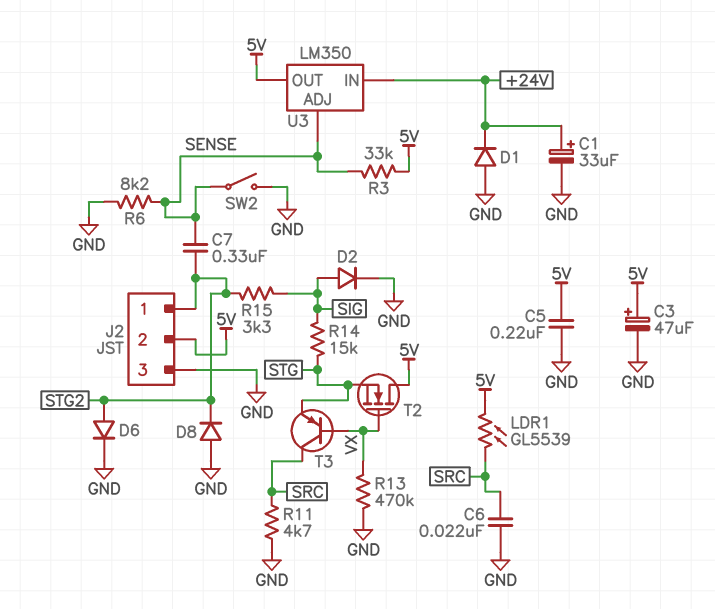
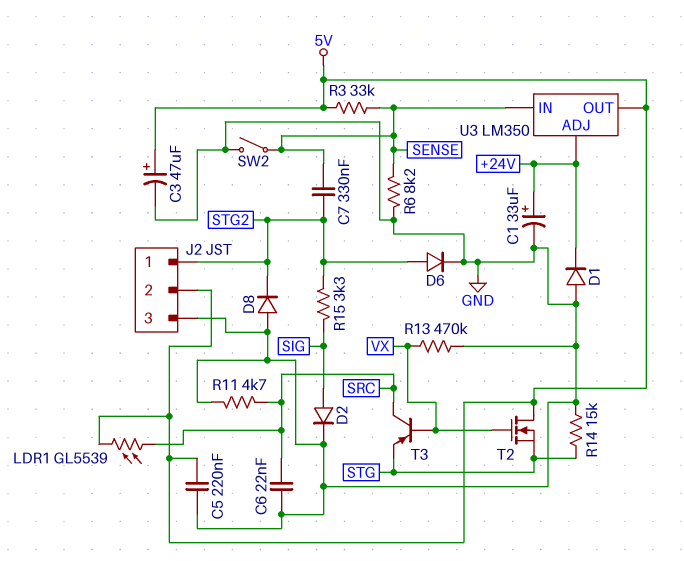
R14: 15k (SIG, STG) -> 15k (GND, STG)
U3 pin ADJ: SENSE -> +24V
U3 pin IN: +24V -> SENSE

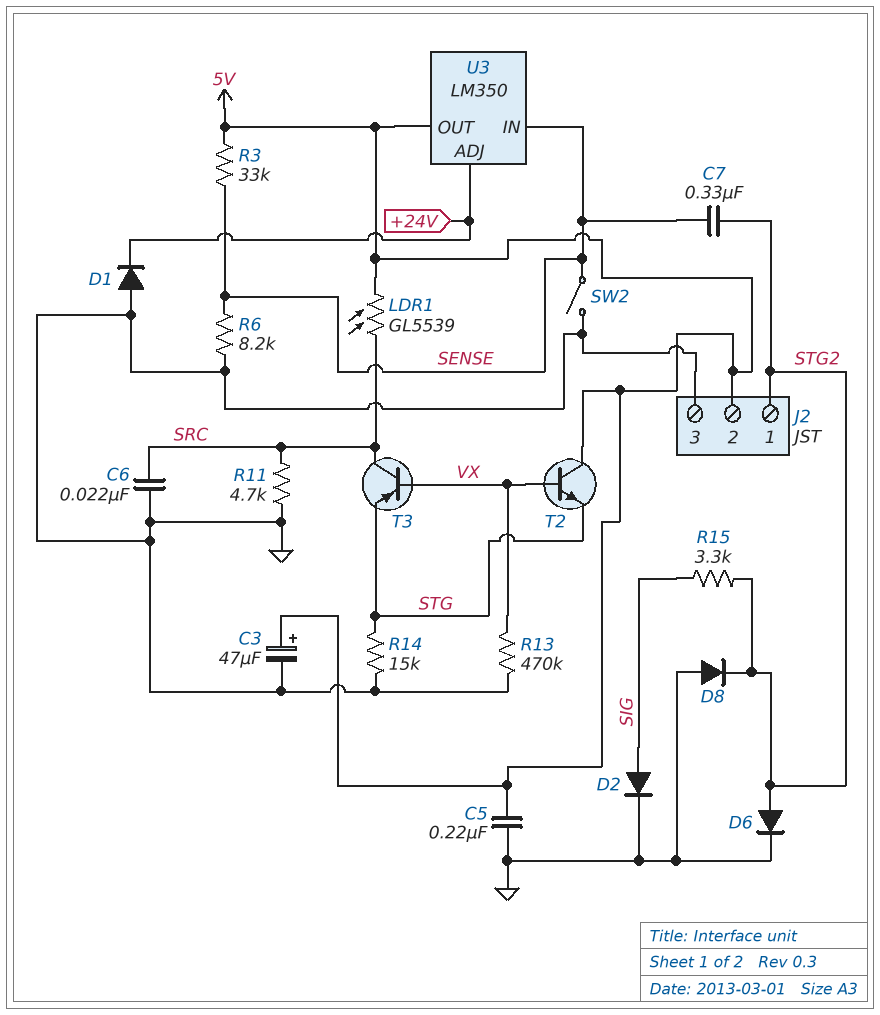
C1: 33uF (plus +24V, minus GND) -> none
T2: NMOS (G VX, D 5V, S STG) -> NPN (B VX, C 5V, E STG)

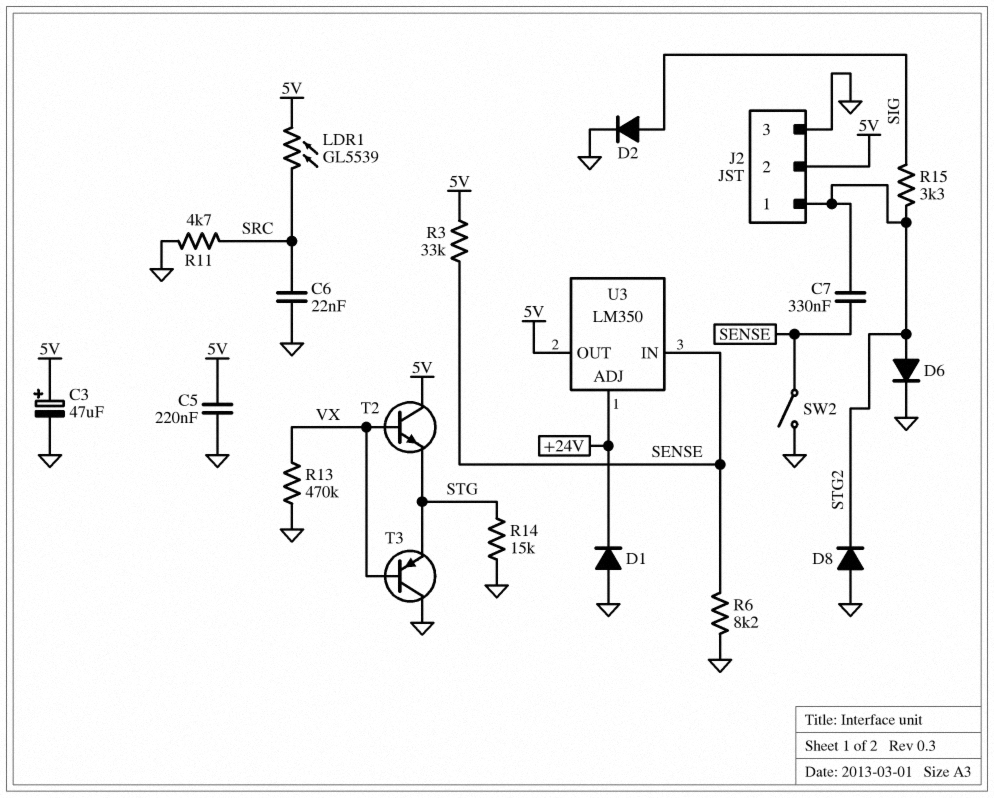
T3: PNP (B VX, C SRC, E STG) -> PNP (B VX, C GND, E STG)

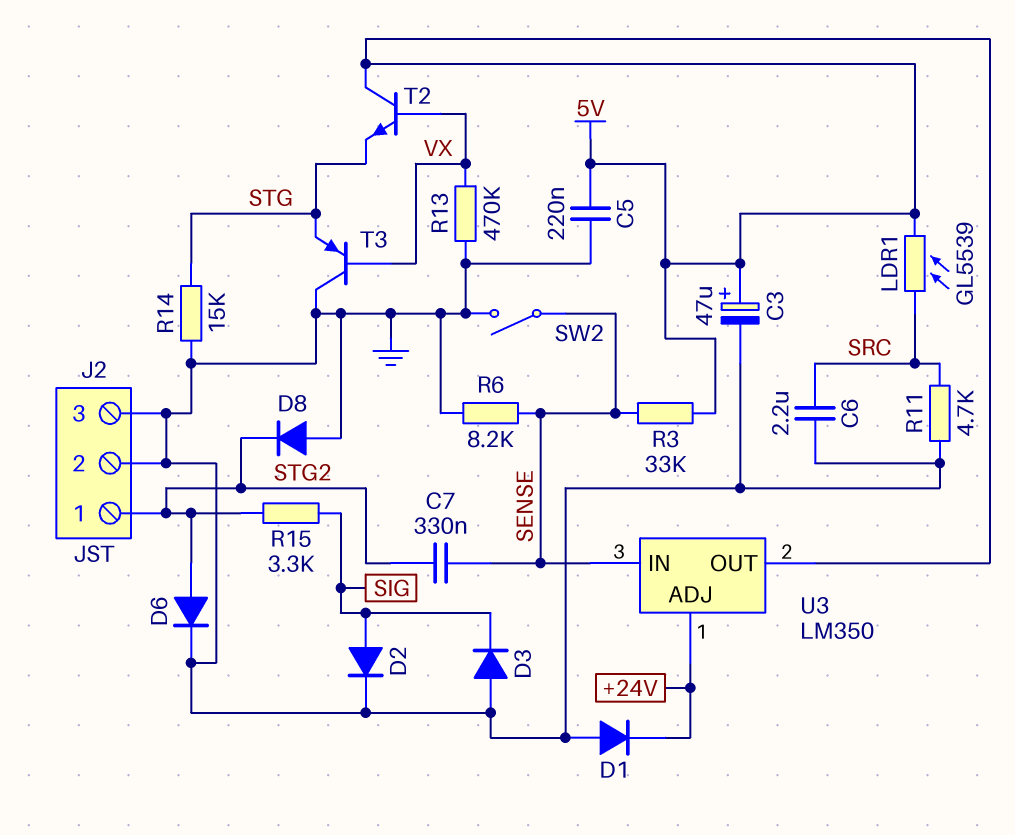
C6: 22nF (GND, SRC) -> 2.2uF (GND, SRC)
D3: none -> diode (A GND, K SIG)
J2 pin 2: 5V -> GND

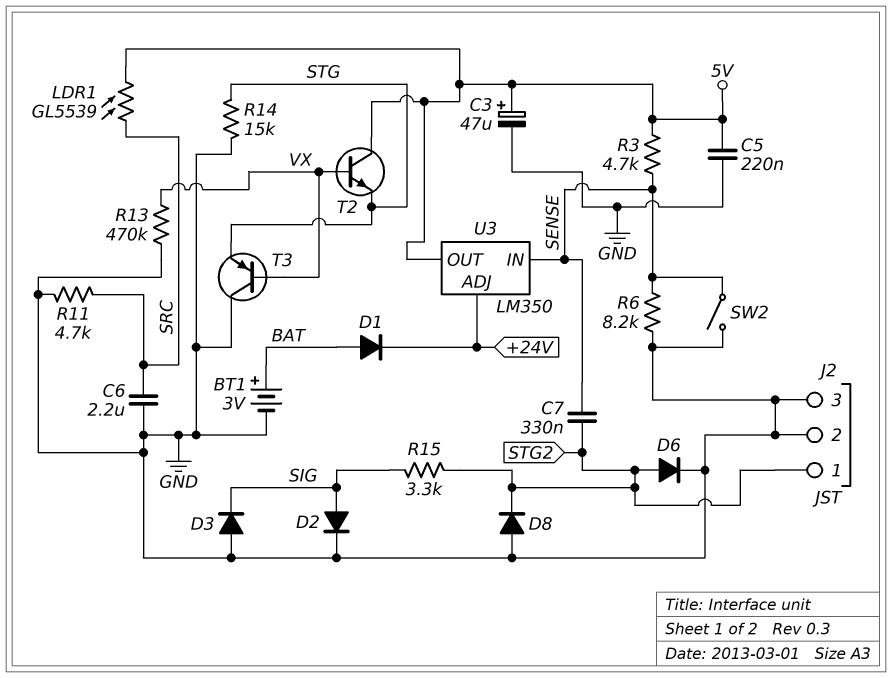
BT1: none -> 3V (plus BAT, minus GND)
D1: diode (A GND, K +24V) -> diode (A BAT, K +24V)
R3: 33k (5V, SENSE) -> 4.7k (5V, SENSE)

